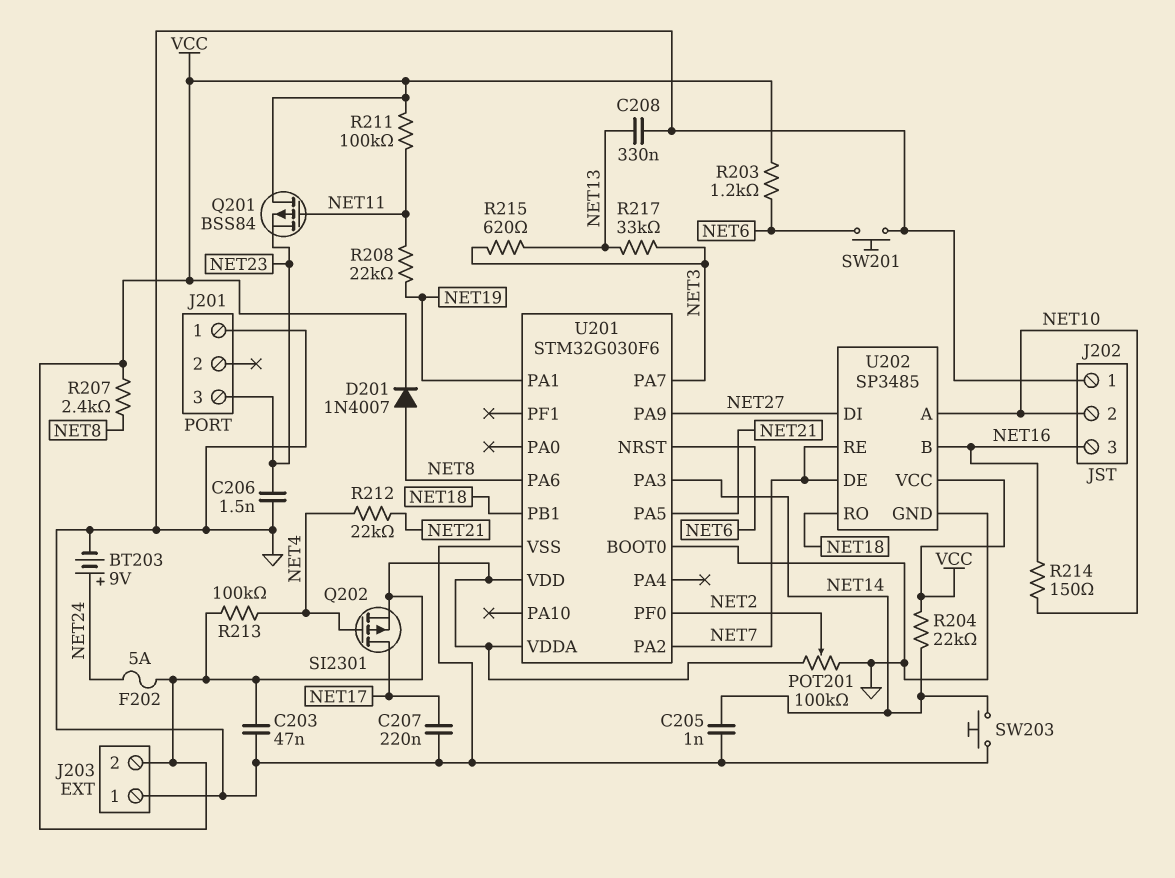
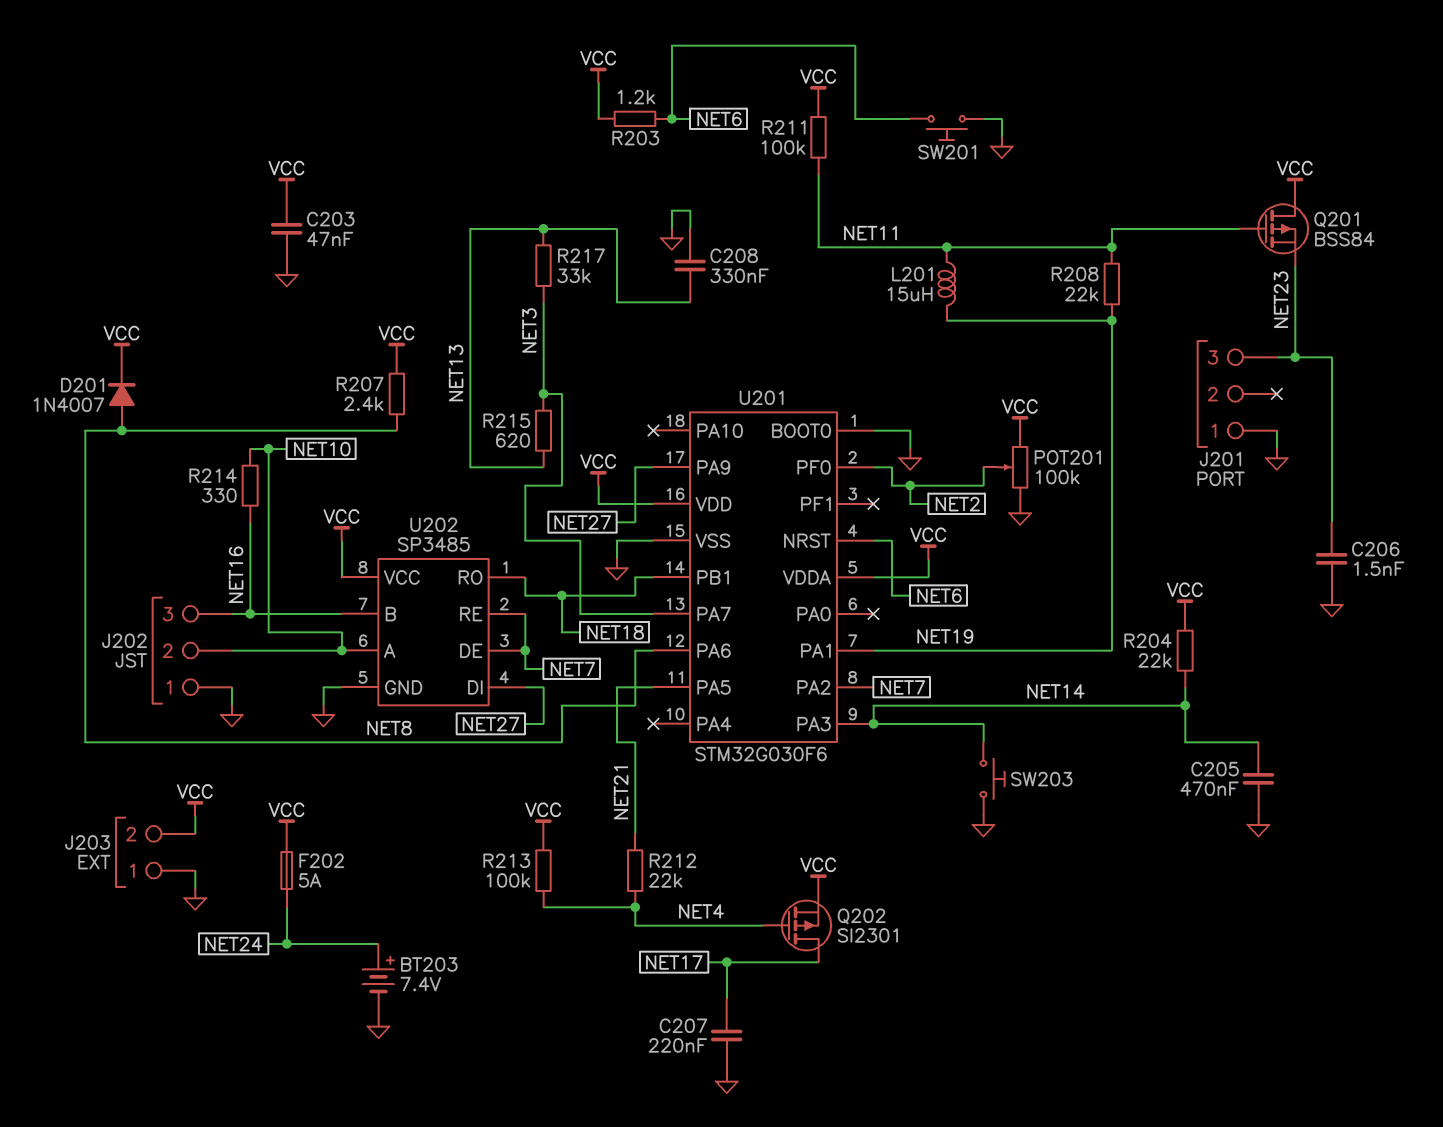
BT203: 9V (plus NET24, minus GND) -> 7.4V (plus NET24, minus GND)
C205: 1nF (GND, NET14) -> 470nF (GND, NET14)
L201: none -> 15uH (NET11, NET19)
R214: 150 (NET10, NET16) -> 330 (NET10, NET16)

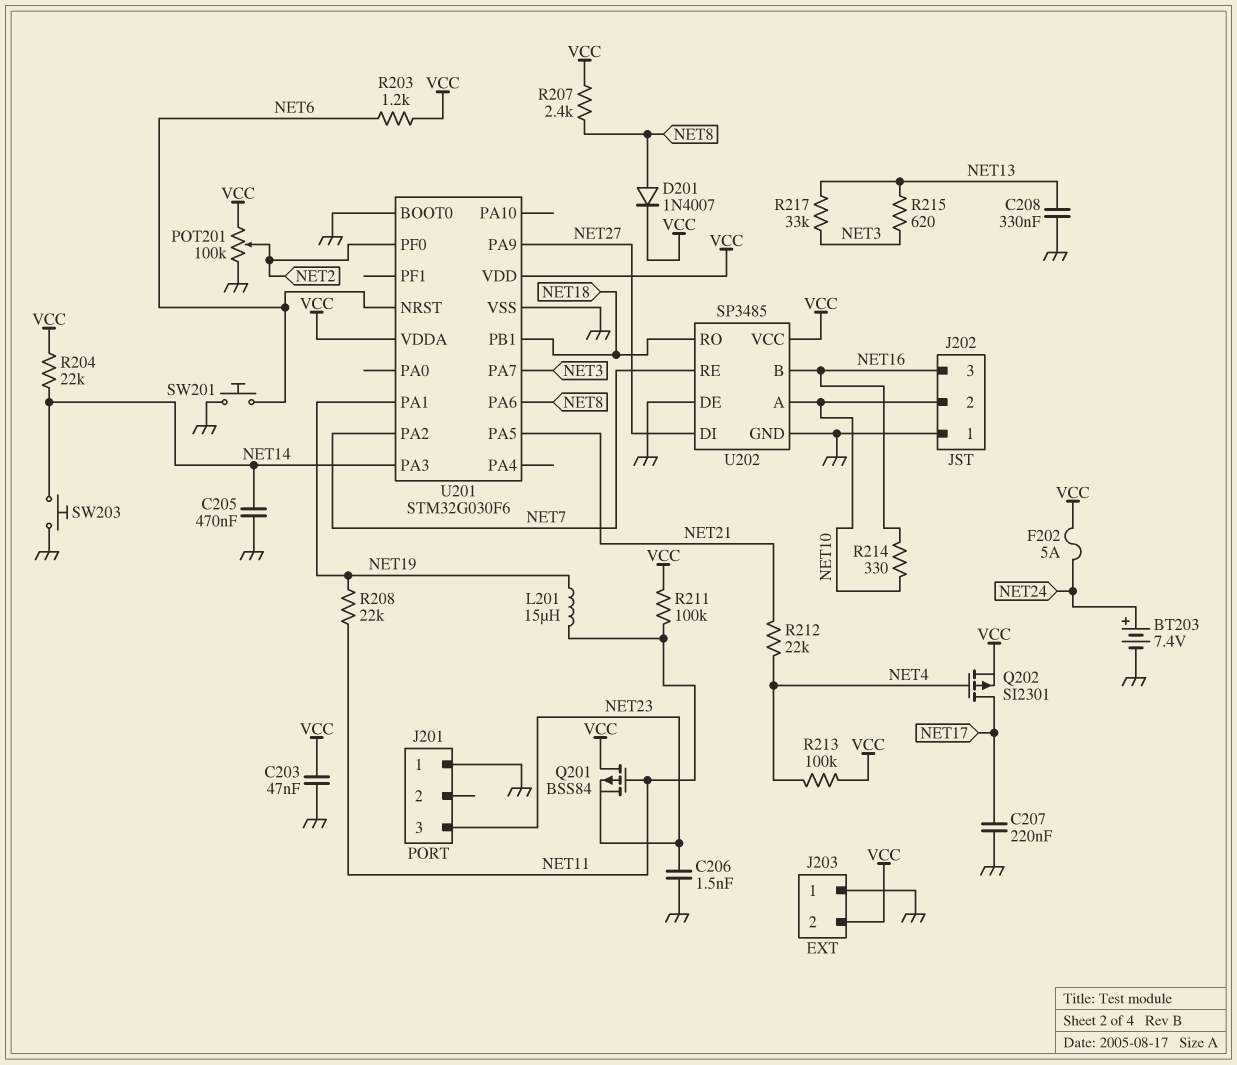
U202 pin DE: NET7 -> GND

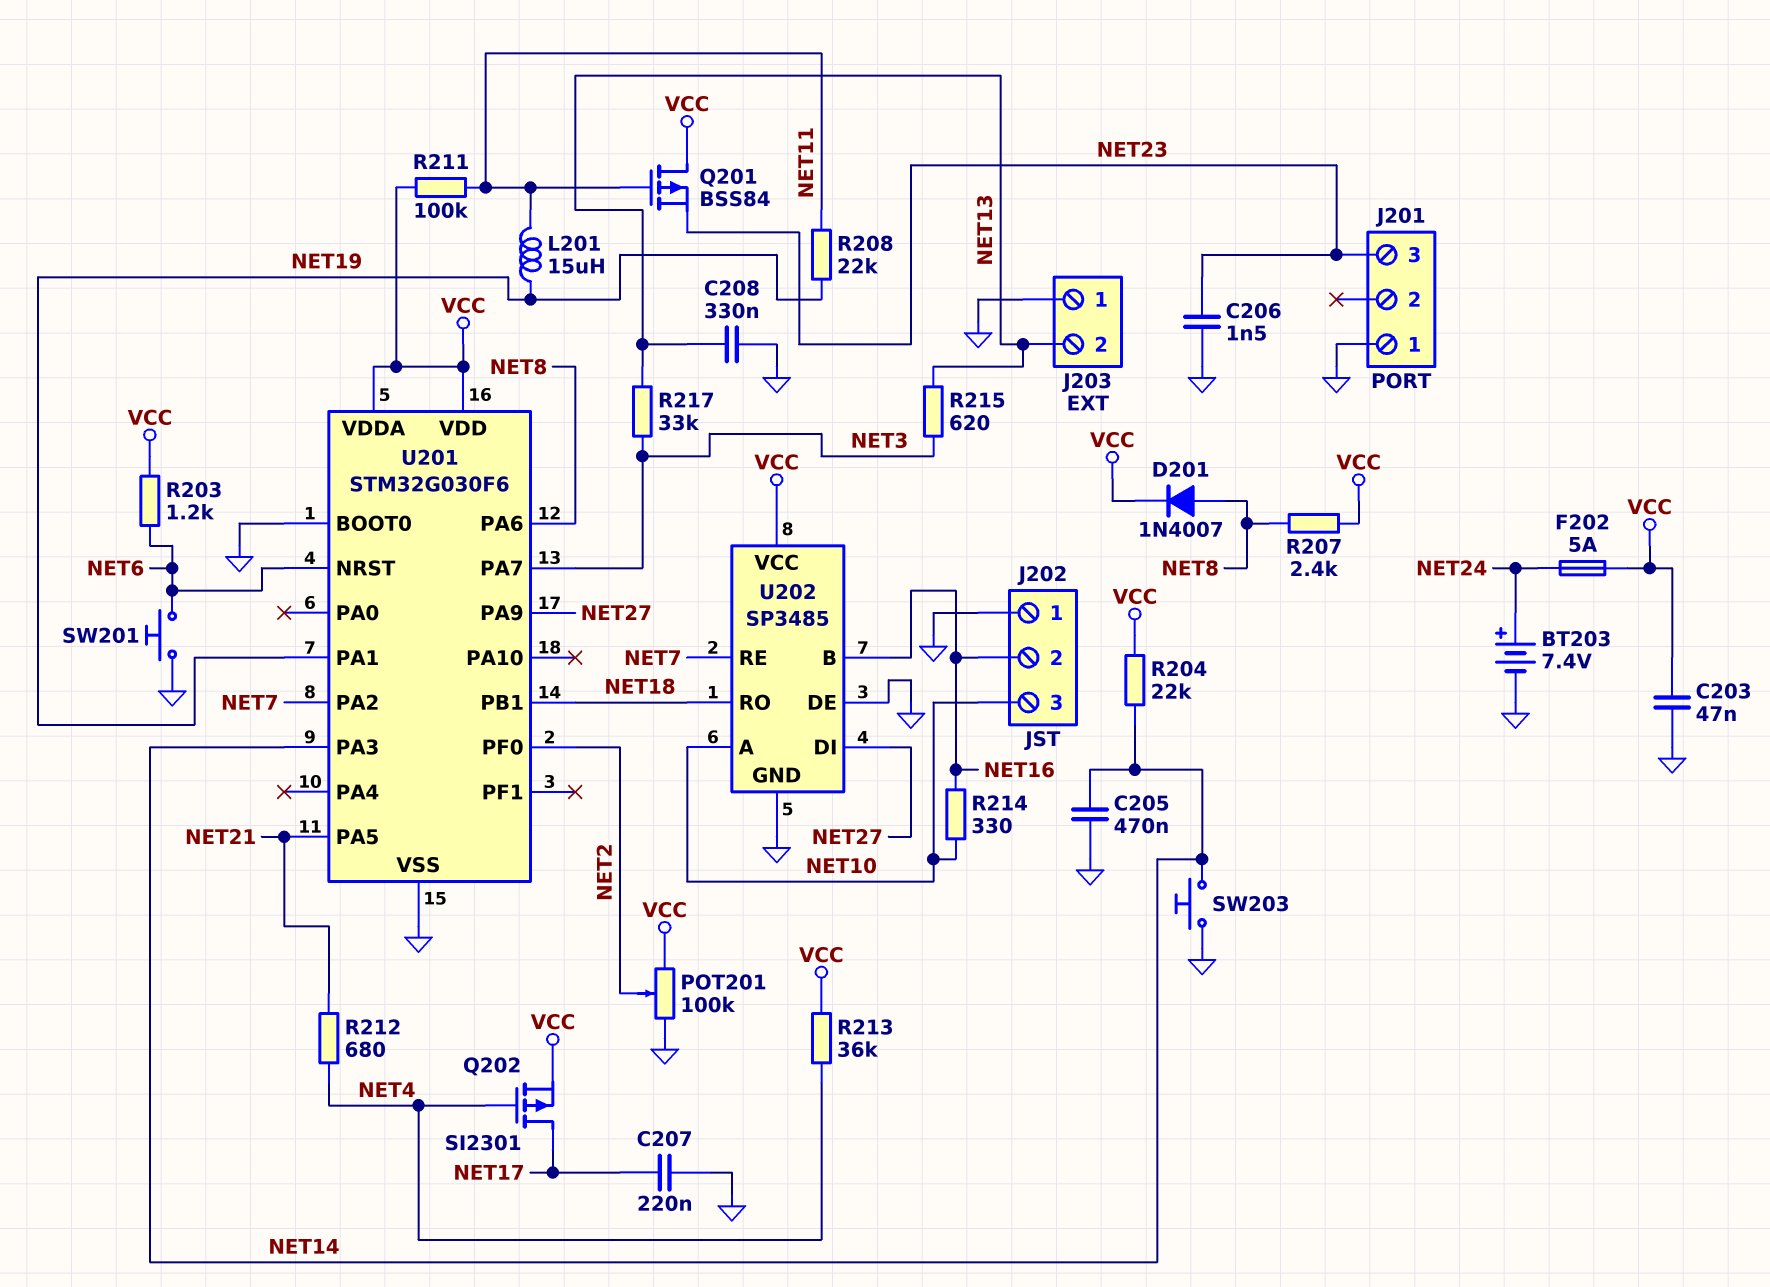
J202 pin 2: NET10 -> NET16
J202 pin 3: NET16 -> NET10
J203 pin 2: VCC -> NET13
R212: 22k (NET4, NET21) -> 680 (NET4, NET21)
R213: 100k (NET4, VCC) -> 36k (NET4, VCC)

